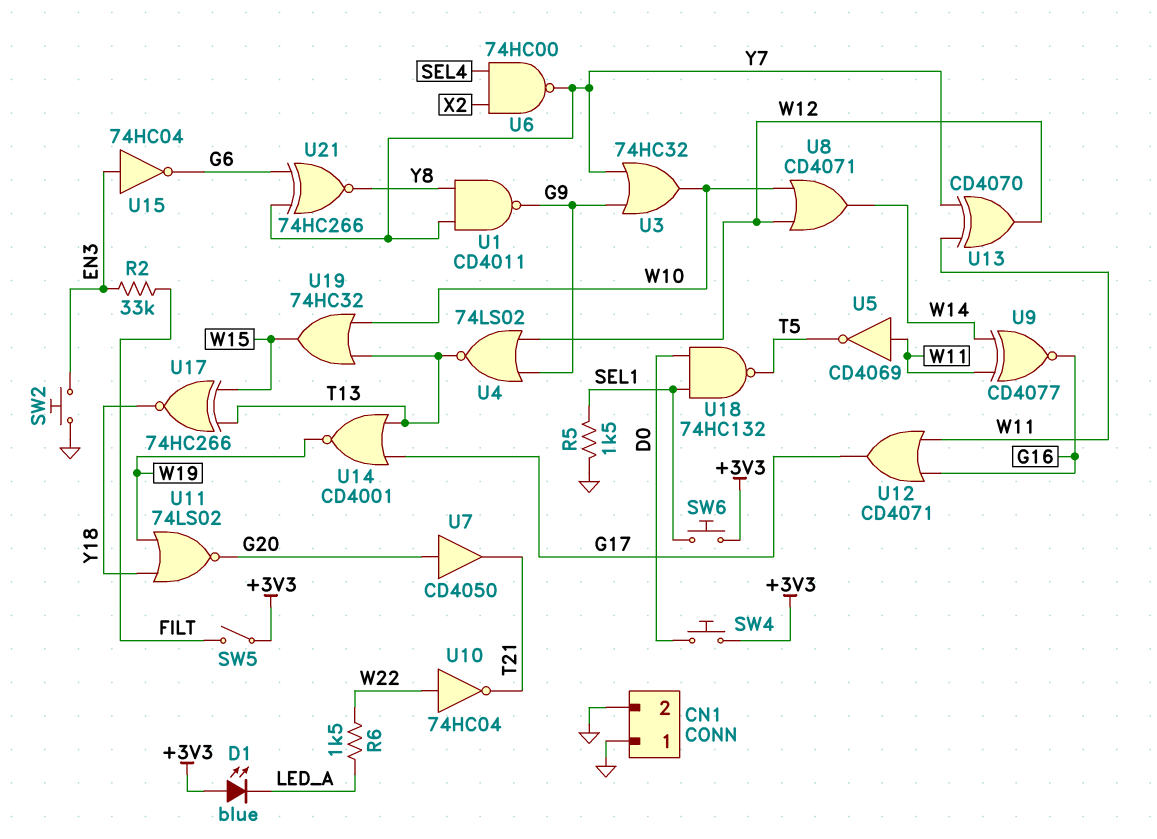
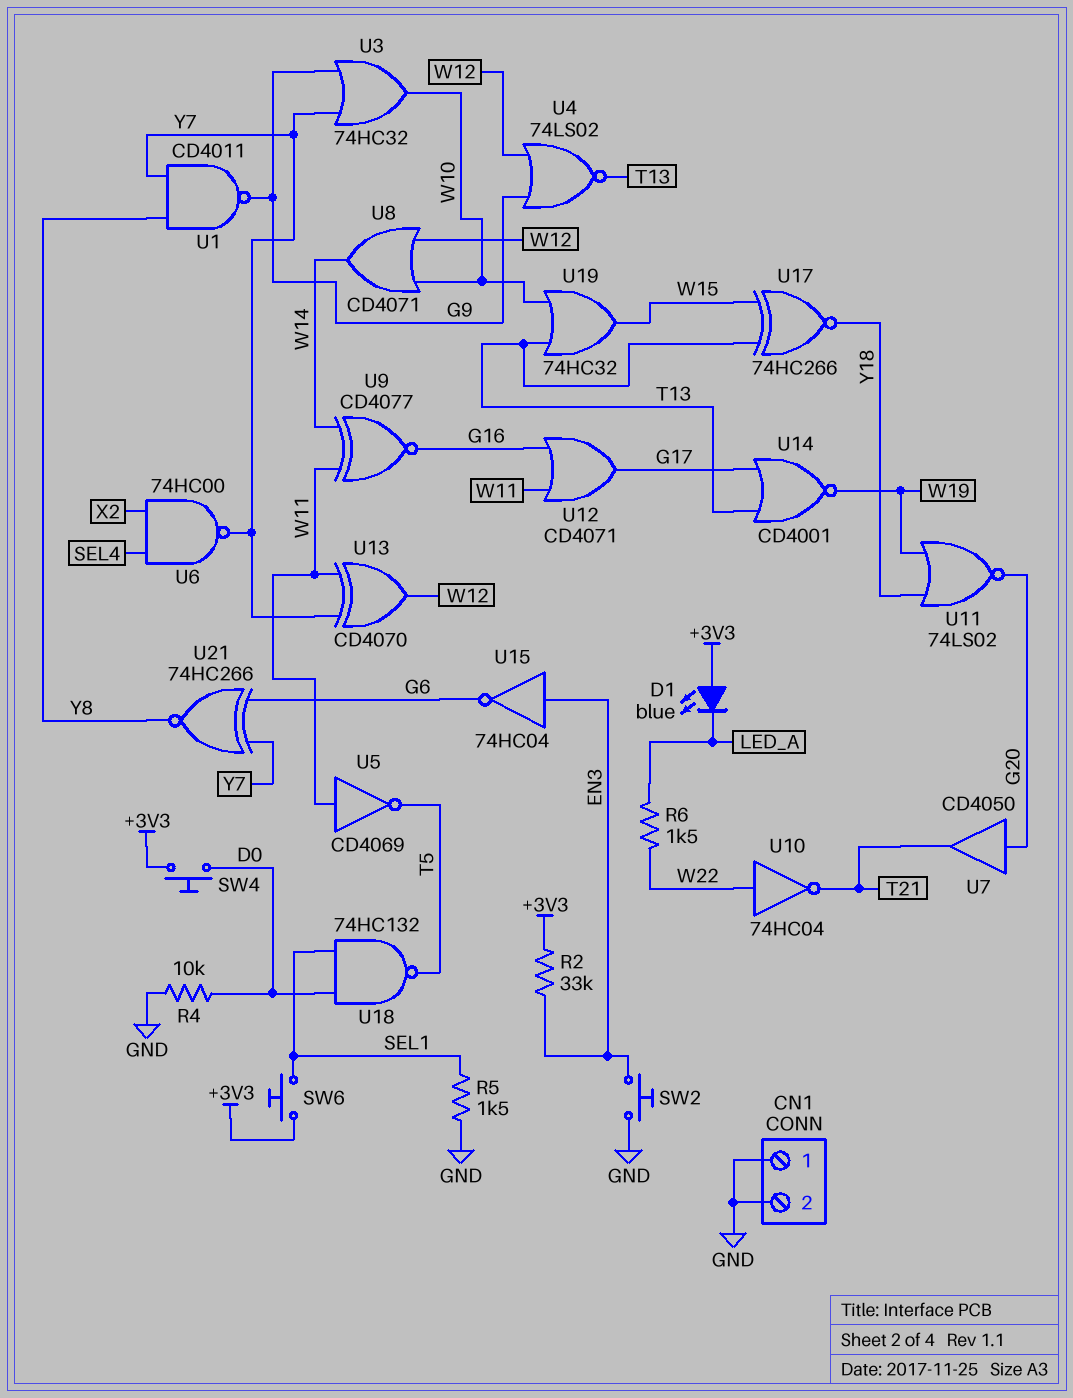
R2: 33k (EN3, FILT) -> 33k (+3V3, EN3)
R4: none -> 10k (D0, GND)
SW5: switch (+3V3, FILT) -> none

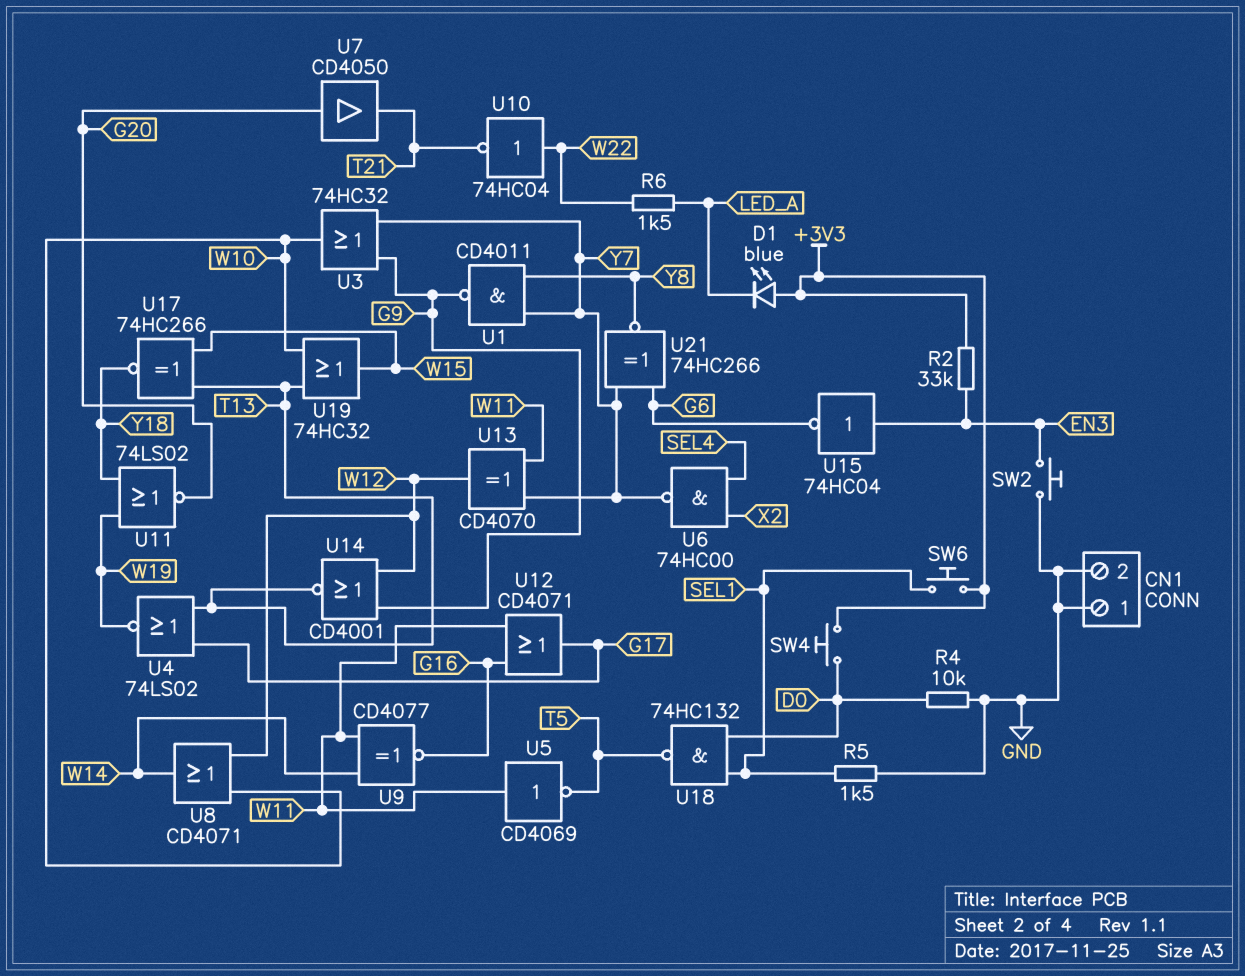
U4: NOR 74LS02 (in G9, in W12, out T13) -> NOR 74LS02 (in G17, in T13, out W19)
U14: NOR CD4001 (in G17, in T13, out W19) -> NOR CD4001 (in G9, in W12, out T13)

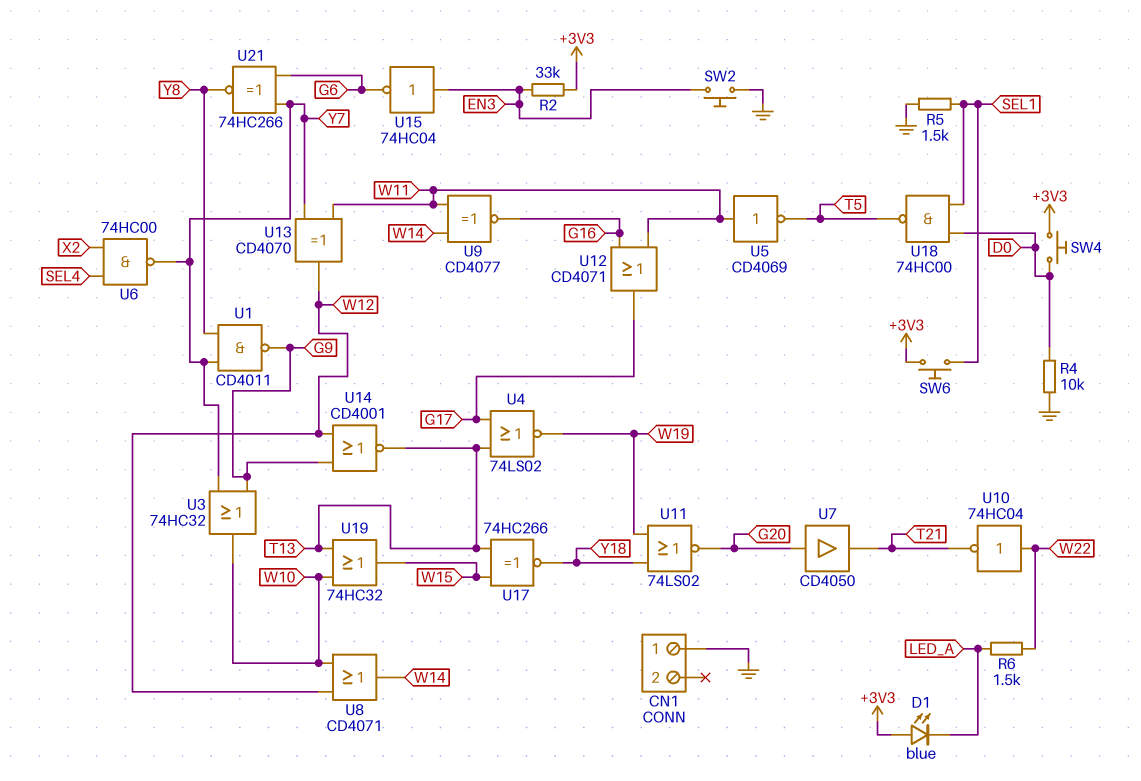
CN1 pin 2: GND -> none
U18: NAND 74HC132 (in D0, in SEL1, out T5) -> NAND 74HC00 (in D0, in SEL1, out T5)

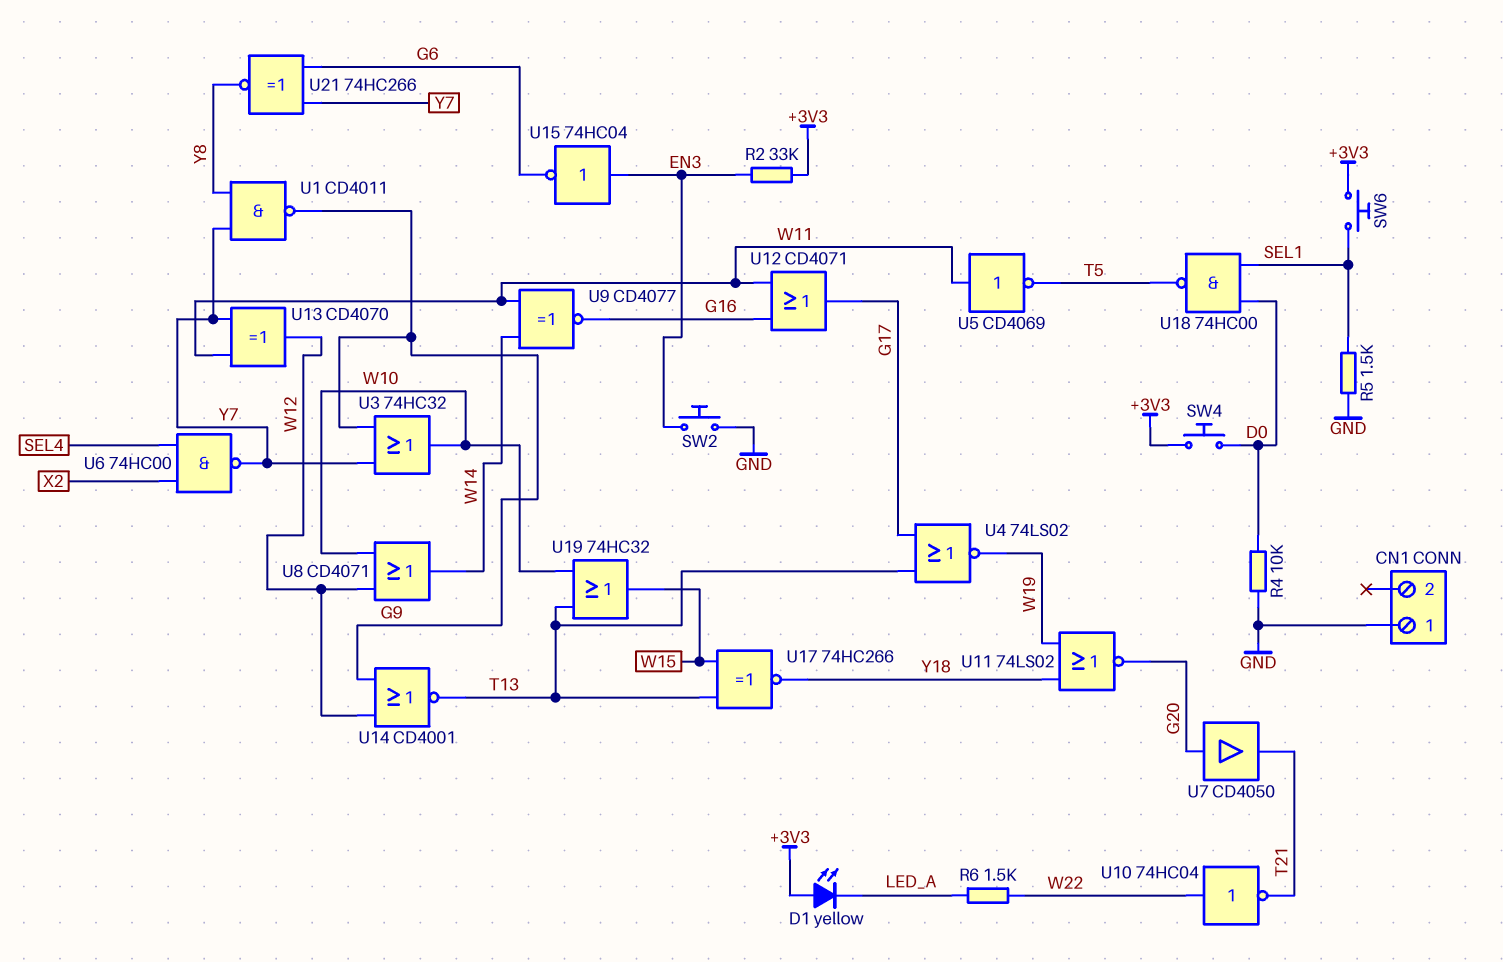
D1: LED blue (A +3V3, K LED_A) -> LED yellow (A +3V3, K LED_A)

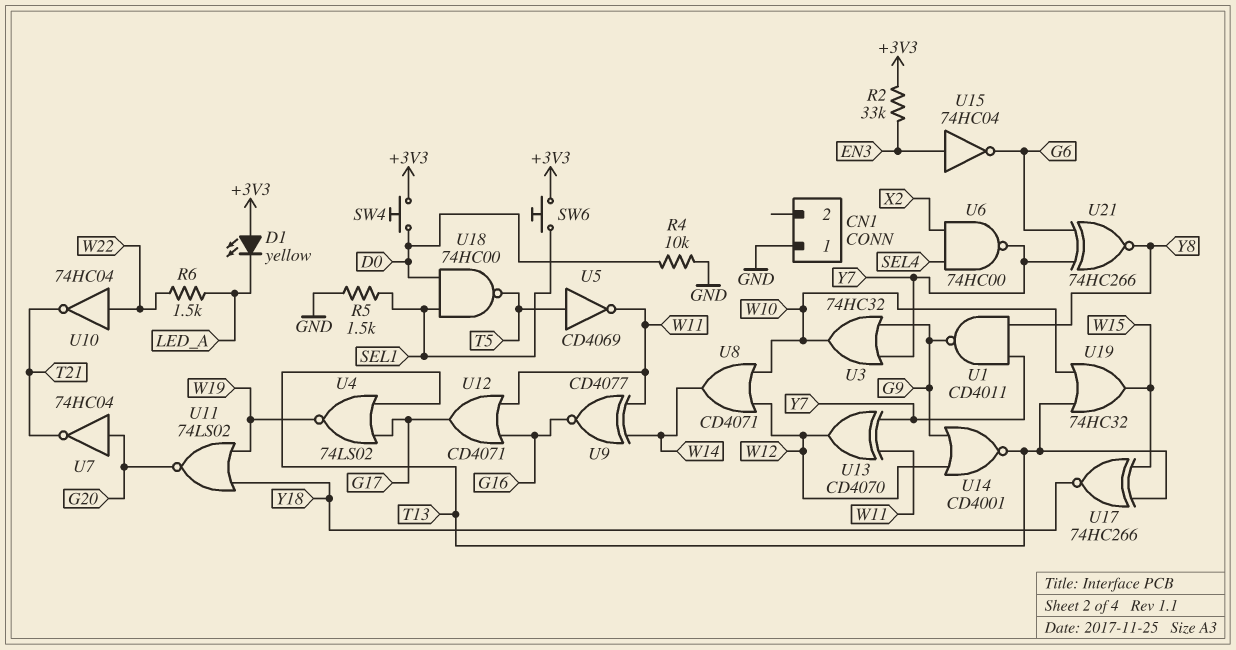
SW2: button (EN3, GND) -> none
U5: NOT CD4069 (in W11, out T5) -> NOT CD4069 (in T5, out W11)
U7: buffer CD4050 (in G20, out T21) -> NOT 74HC04 (in G20, out T21)

